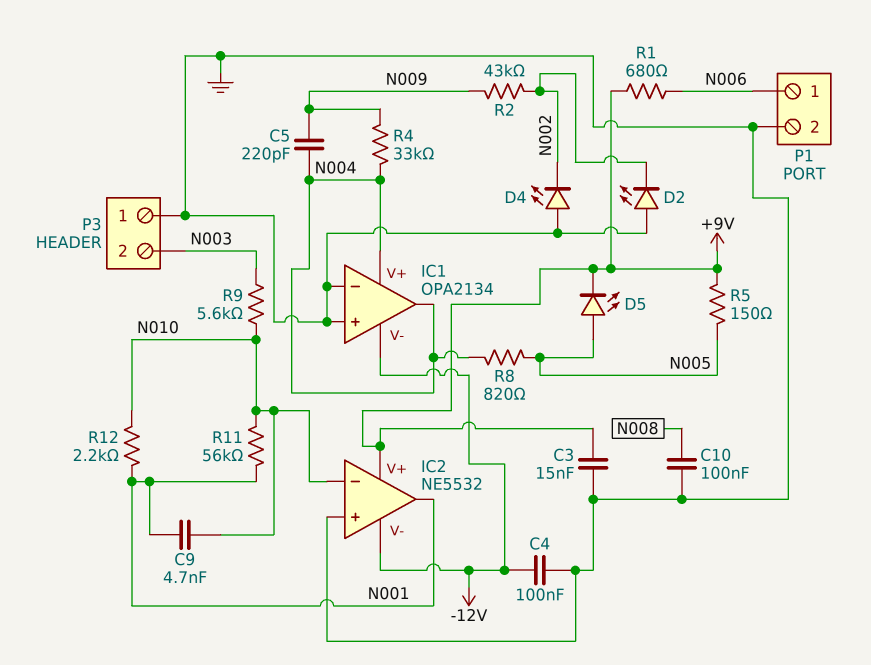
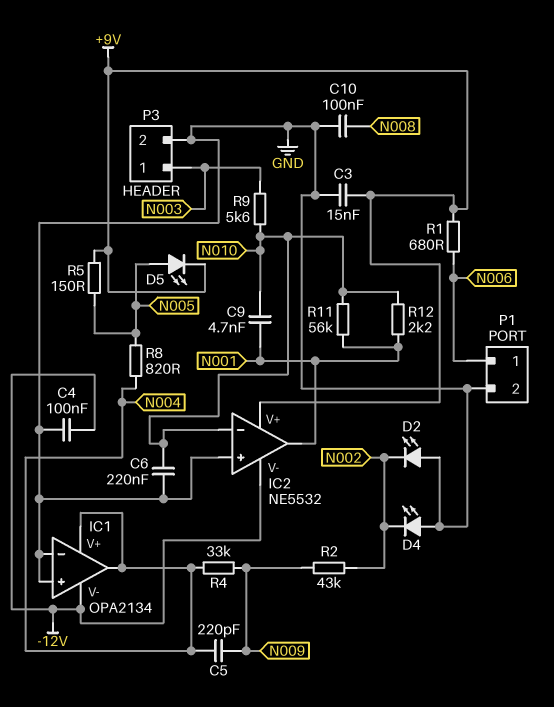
C6: none -> 220nF (GND, N010)
P3 pin 1: GND -> N003
P3 pin 2: N003 -> GND

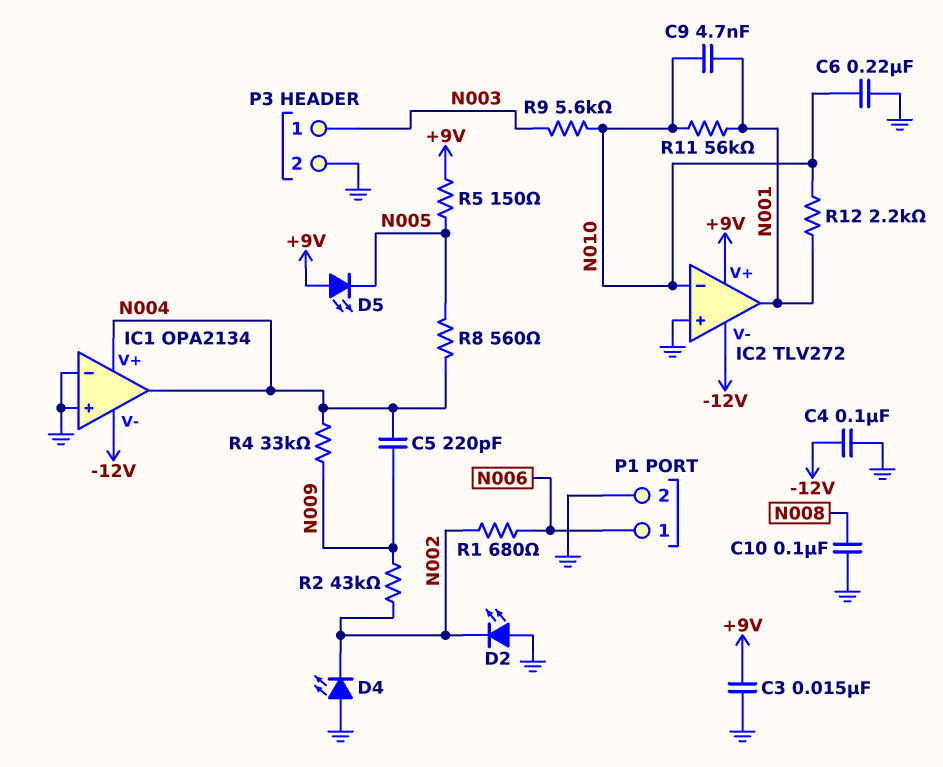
D5: LED (A N005, K +9V) -> LED (A +9V, K N005)
IC2: NE5532 -> TLV272
R1: 680 (+9V, N006) -> 680 (N002, N006)
R8: 820 (N004, N005) -> 560 (N004, N005)

